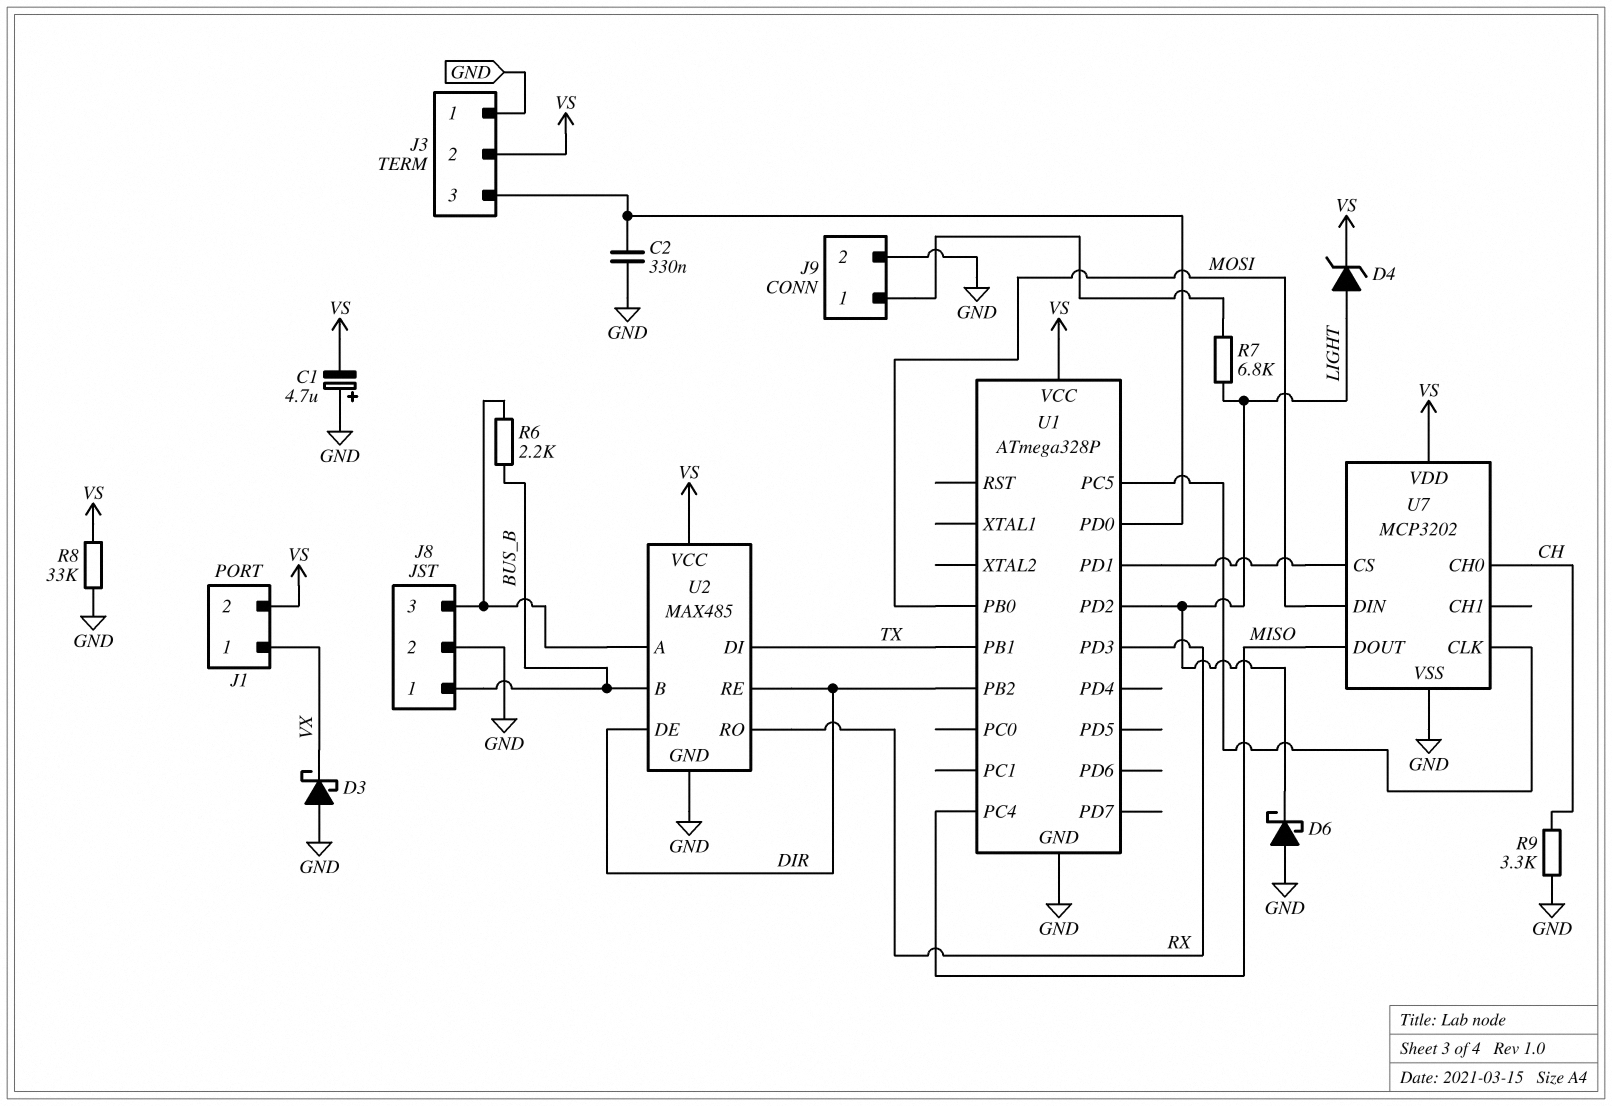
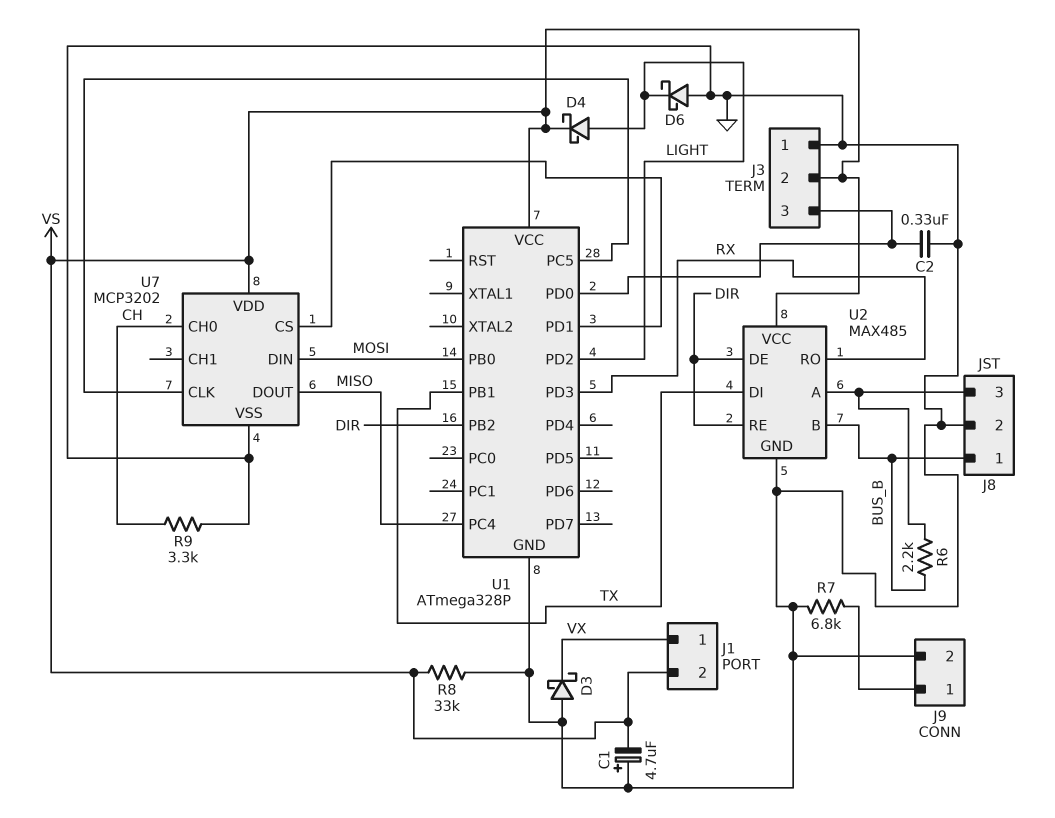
D4: zener (A LIGHT, K VS) -> schottky (A LIGHT, K VS)
R7: 6.8k (J9/1, LIGHT) -> 6.8k (GND, J9/1)

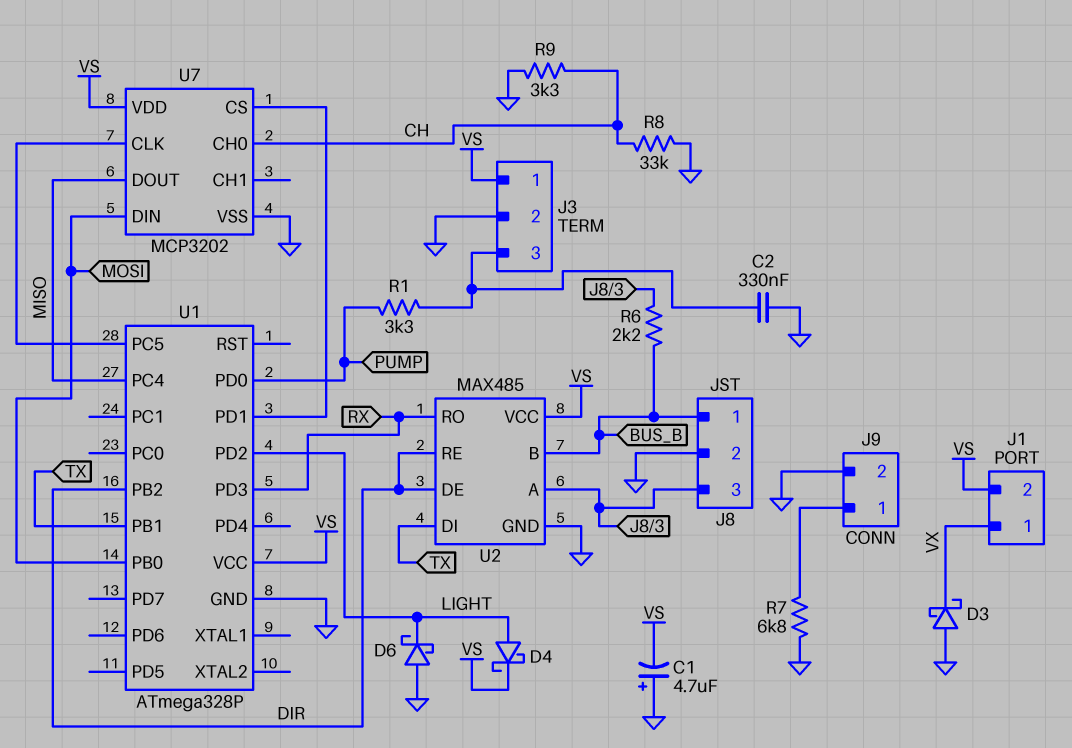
J3 pin 1: GND -> VS
J3 pin 2: VS -> GND
R1: none -> 3.3k (J3/3, PUMP)
R8: 33k (GND, VS) -> 33k (CH, GND)
U1 pin PD0: J3/3 -> PUMP

